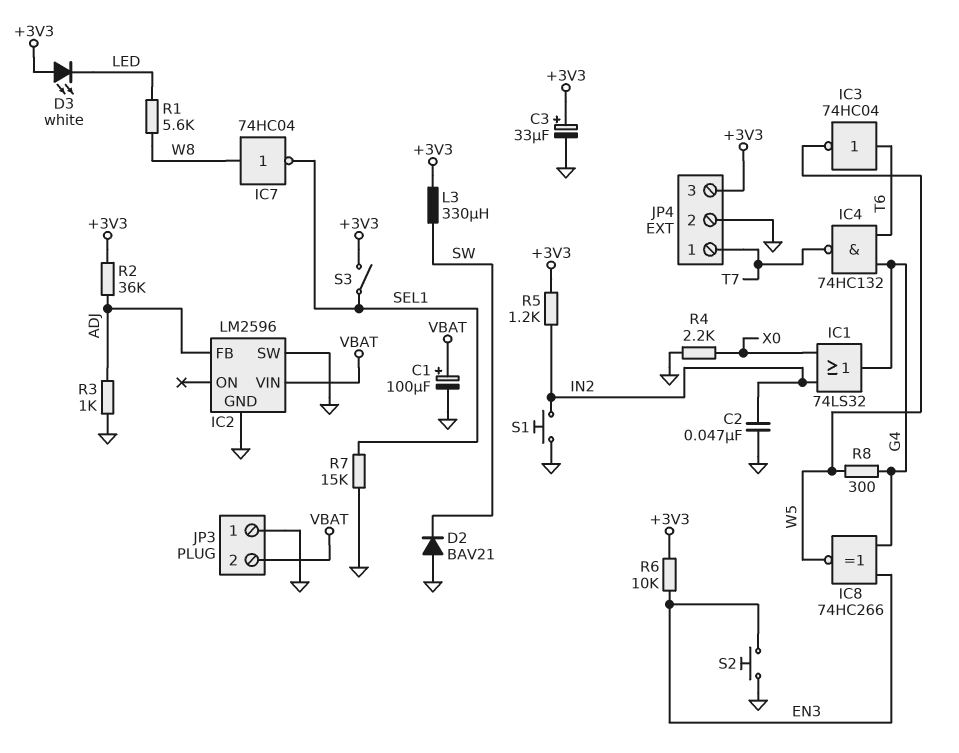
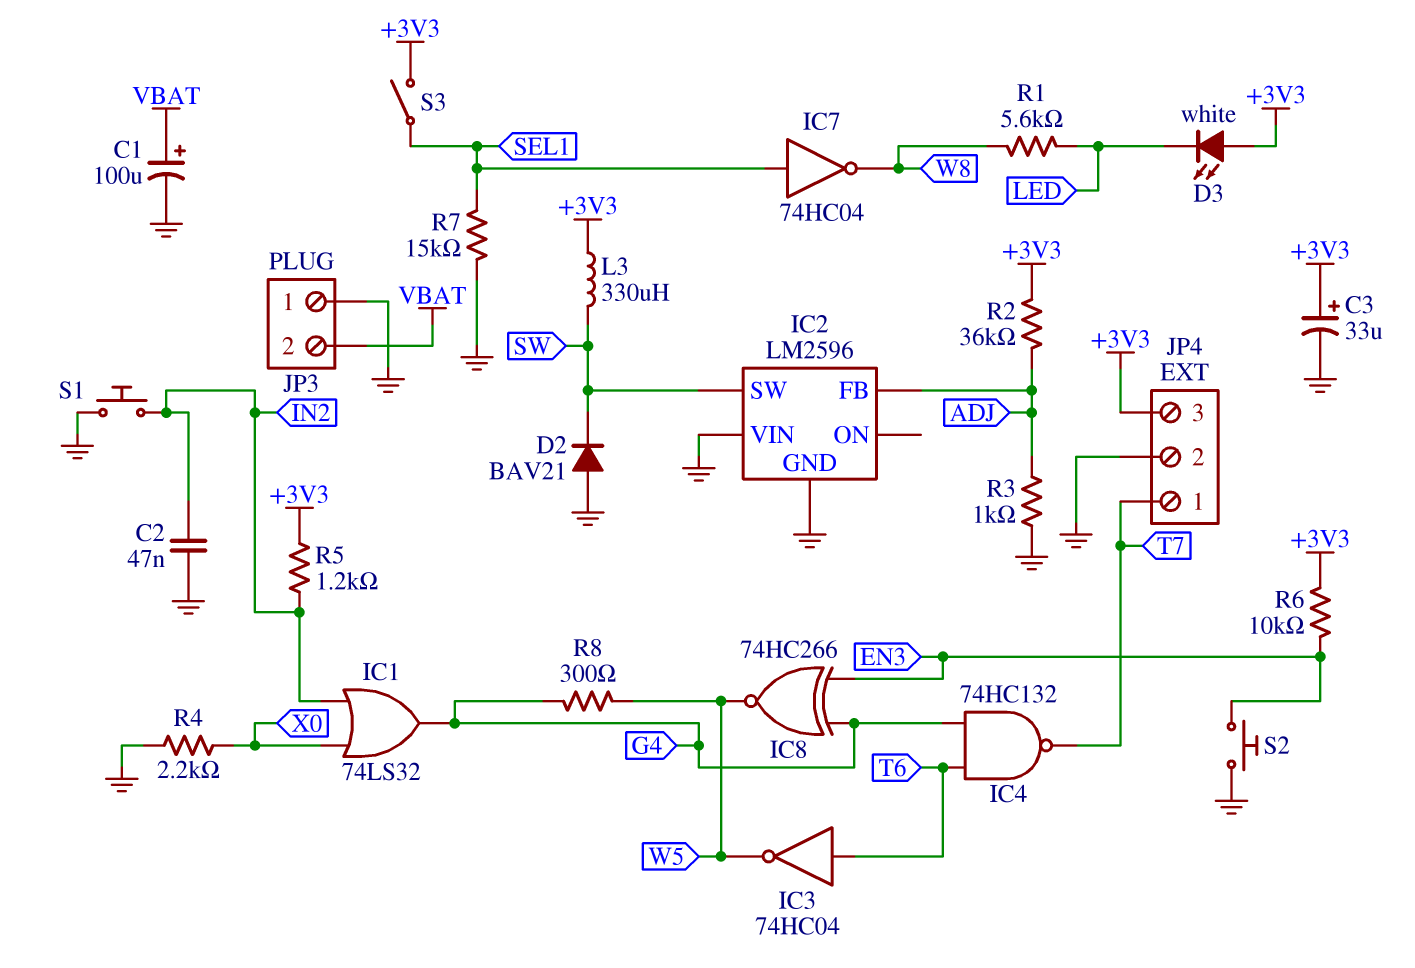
IC2 pin SW: GND -> SW
IC2 pin VIN: VBAT -> GND
IC7: NOT 74HC04 (in W8, out SEL1) -> NOT 74HC04 (in SEL1, out W8)

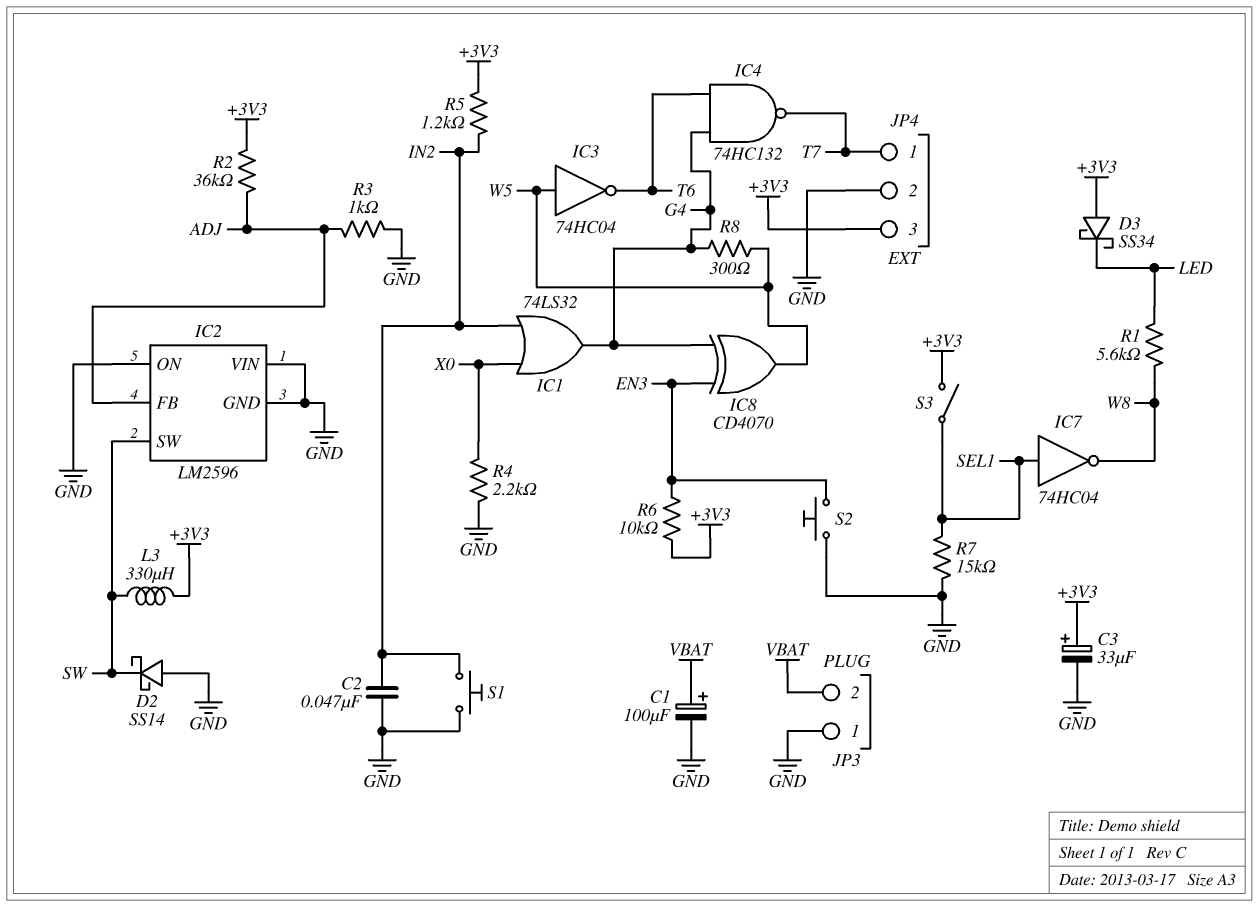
D2: diode BAV21 (A GND, K SW) -> schottky SS14 (A GND, K SW)
D3: LED white (A +3V3, K LED) -> schottky SS34 (A +3V3, K LED)
IC2 pin ON: none -> GND
IC3: NOT 74HC04 (in T6, out W5) -> NOT 74HC04 (in W5, out T6)
IC8: XNOR 74HC266 (in EN3, in G4, out W5) -> XOR CD4070 (in EN3, in G4, out W5)

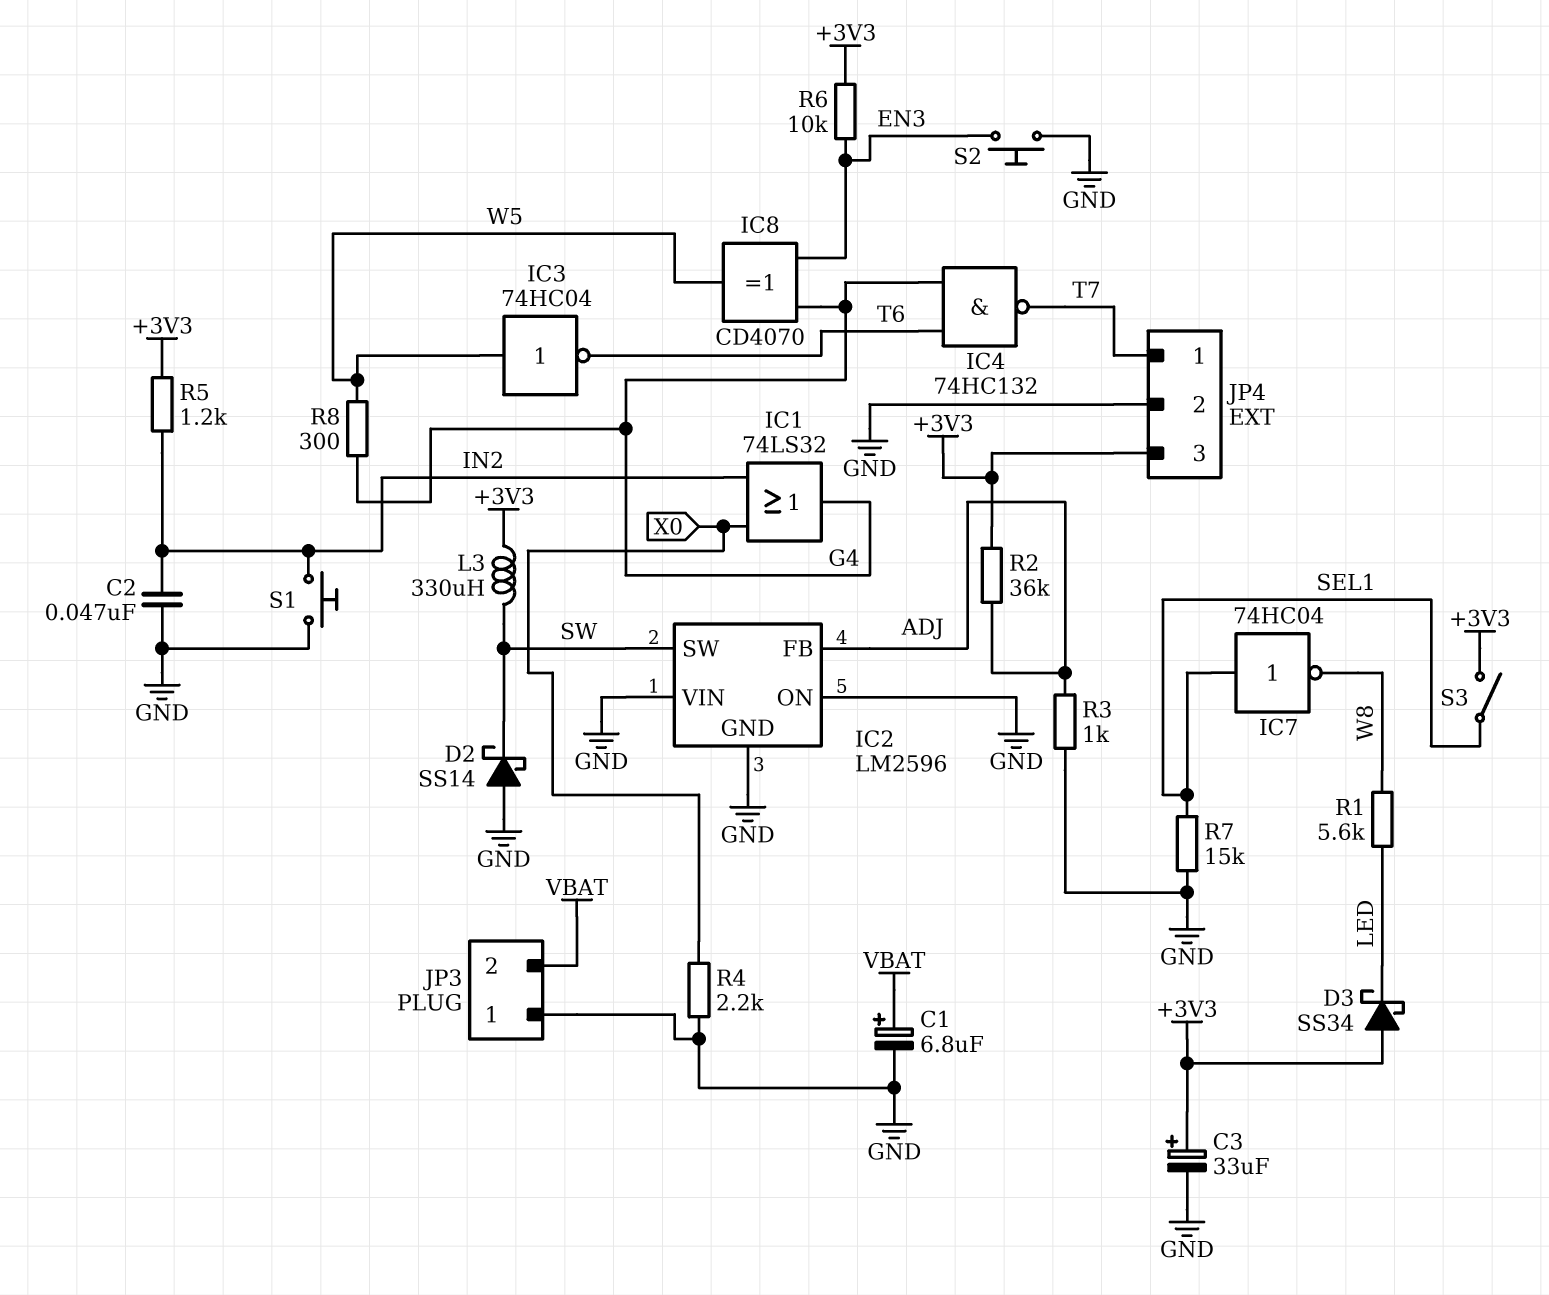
C1: 100uF (plus VBAT, minus GND) -> 6.8uF (plus VBAT, minus GND)

